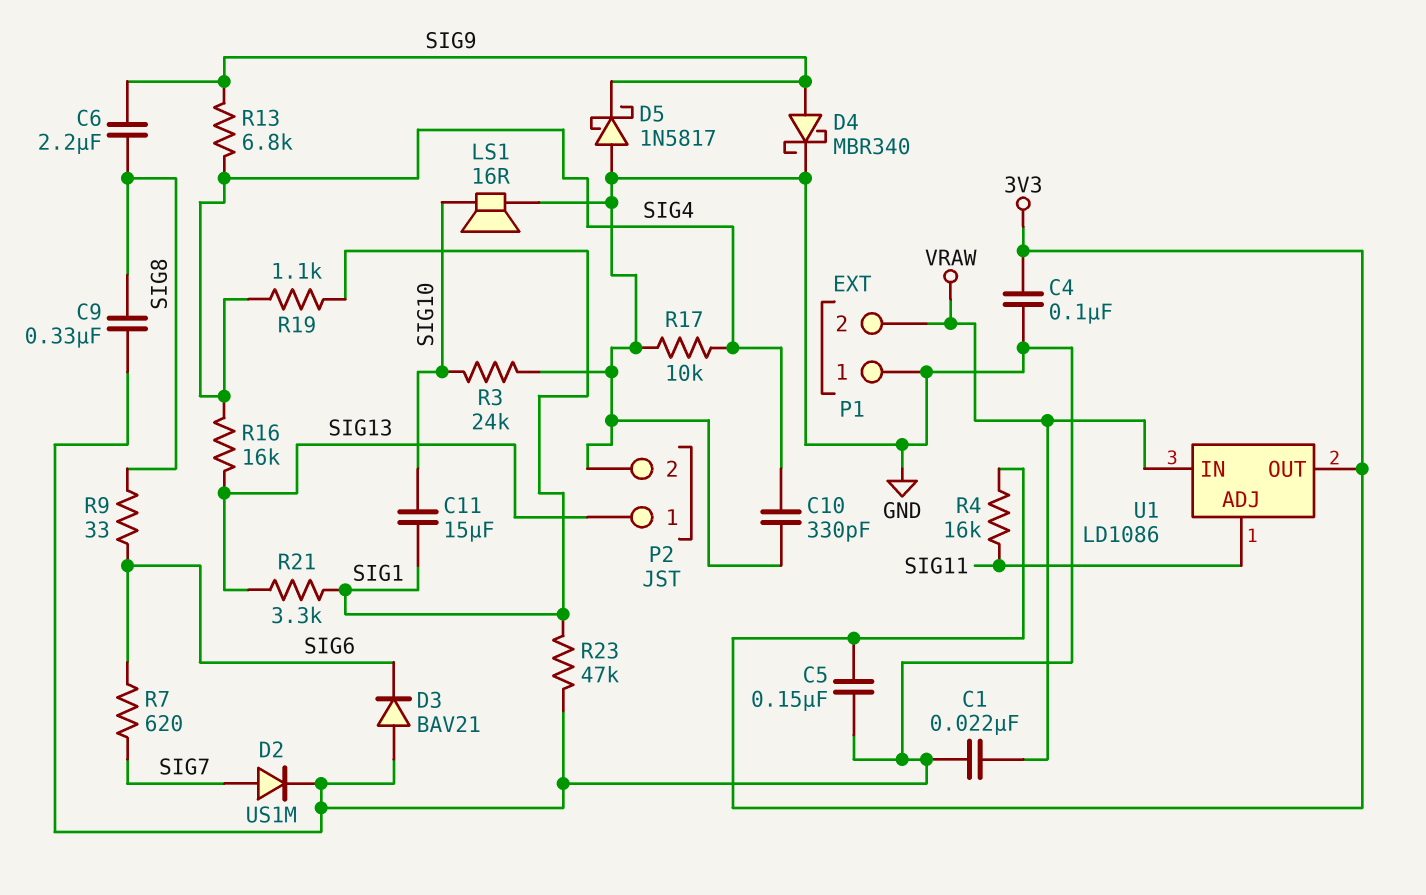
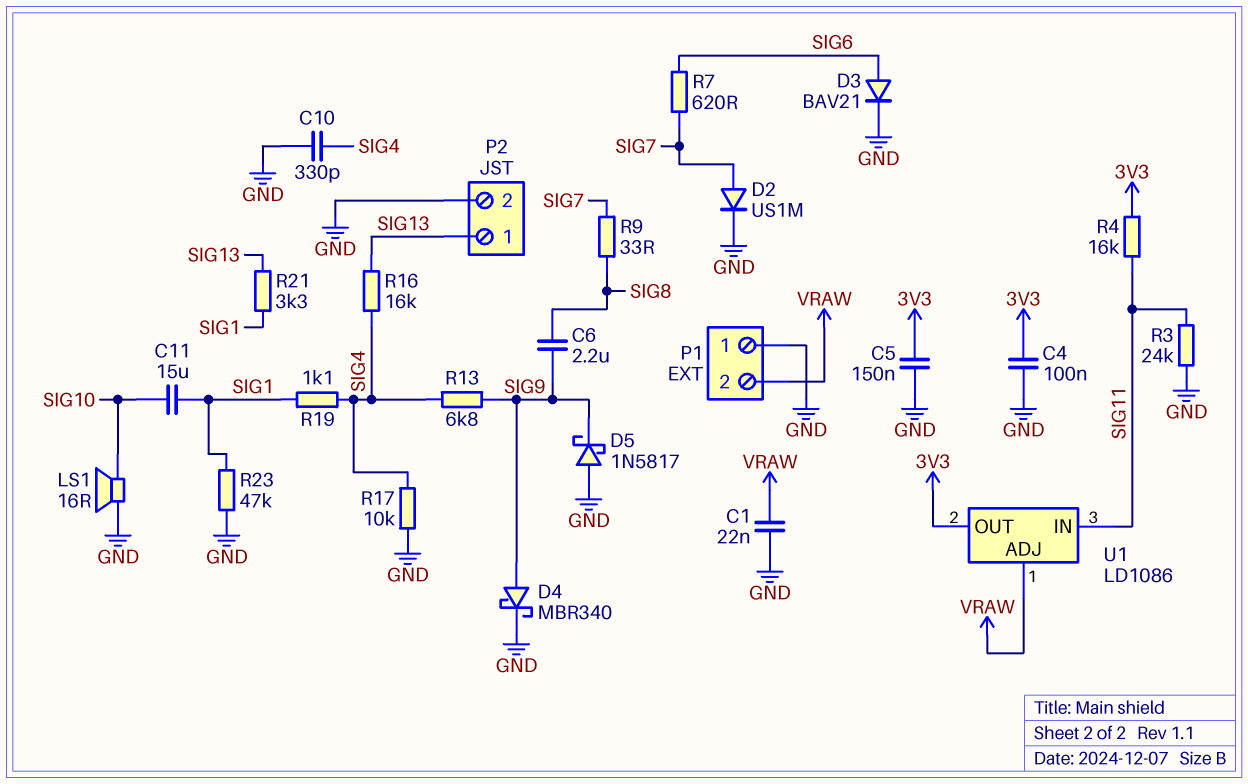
C9: 330nF (GND, SIG8) -> none
D3: diode BAV21 (A GND, K SIG6) -> diode BAV21 (A SIG6, K GND)
R3: 24k (GND, SIG10) -> 24k (GND, SIG11)
R9: 33 (SIG6, SIG8) -> 33 (SIG7, SIG8)
U1 pin ADJ: SIG11 -> VRAW
U1 pin IN: VRAW -> SIG11

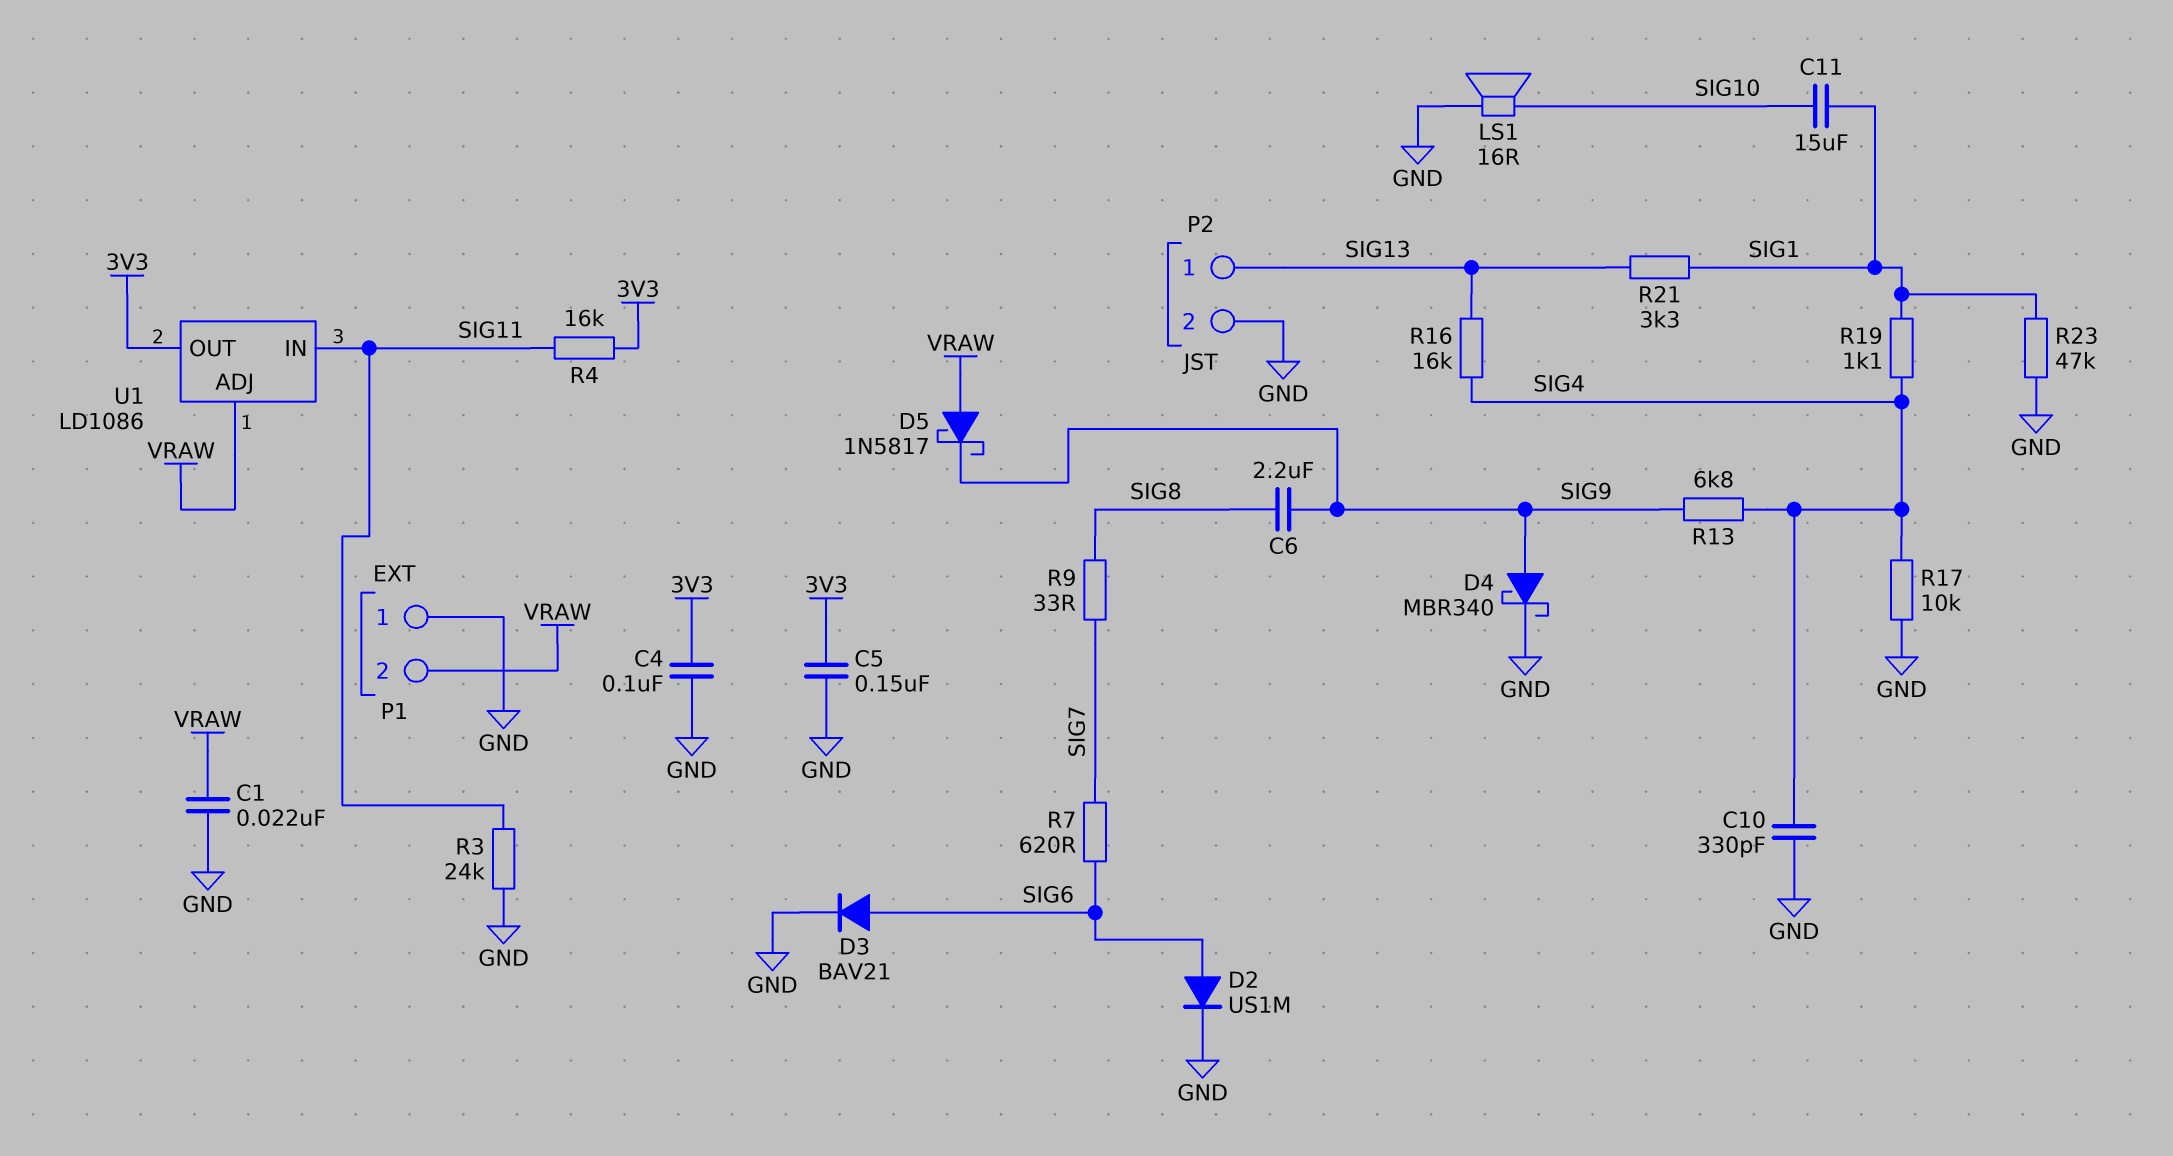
D2: diode US1M (A SIG7, K GND) -> diode US1M (A SIG6, K GND)
D5: schottky 1N5817 (A GND, K SIG9) -> schottky 1N5817 (A VRAW, K SIG9)

